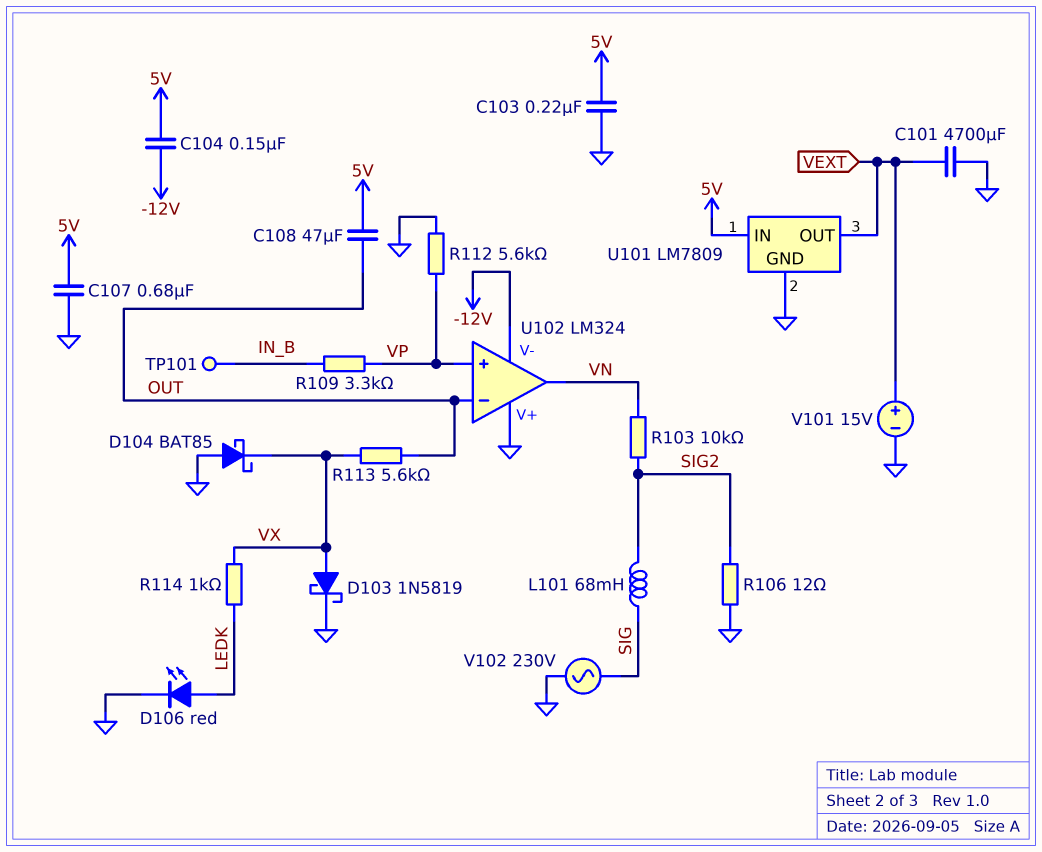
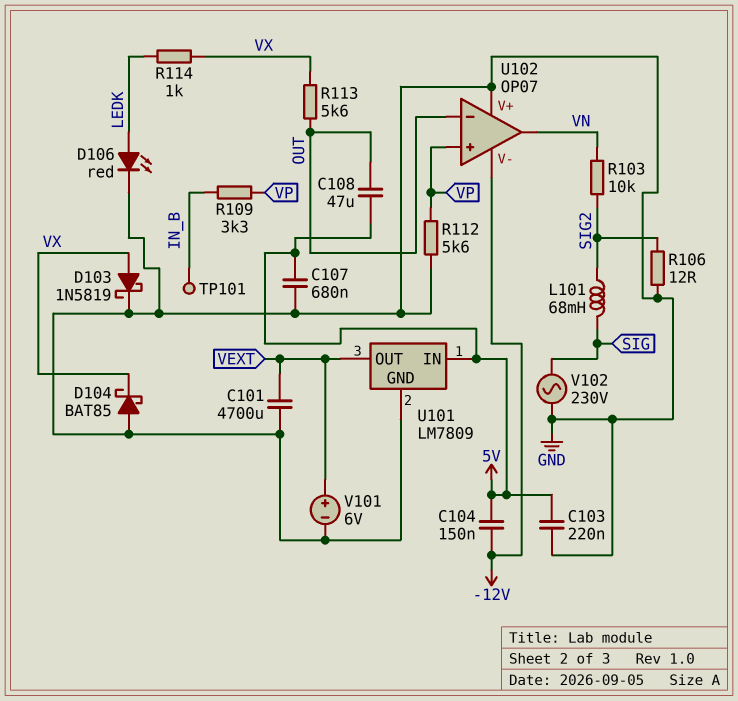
U102: LM324 -> OP07
V101: 15V (plus VEXT, minus GND) -> 6V (plus VEXT, minus GND)

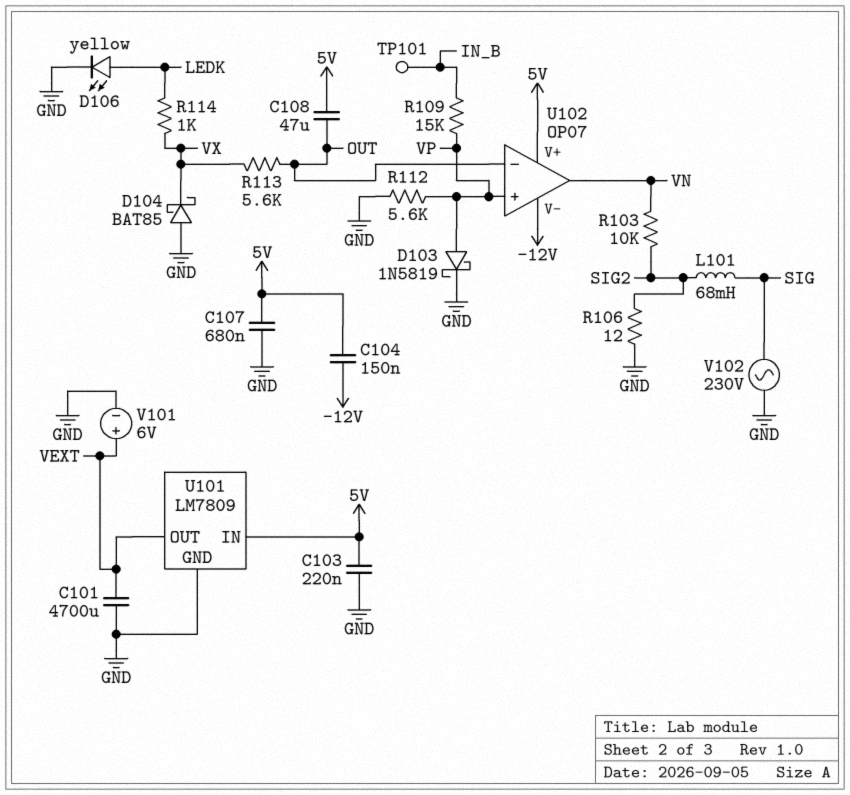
D103: schottky 1N5819 (A VX, K GND) -> schottky 1N5819 (A VP, K GND)
D106: LED red (A LEDK, K GND) -> LED yellow (A LEDK, K GND)
R109: 3.3k (IN_B, VP) -> 15k (IN_B, VP)
U102 pin V+: GND -> 5V

